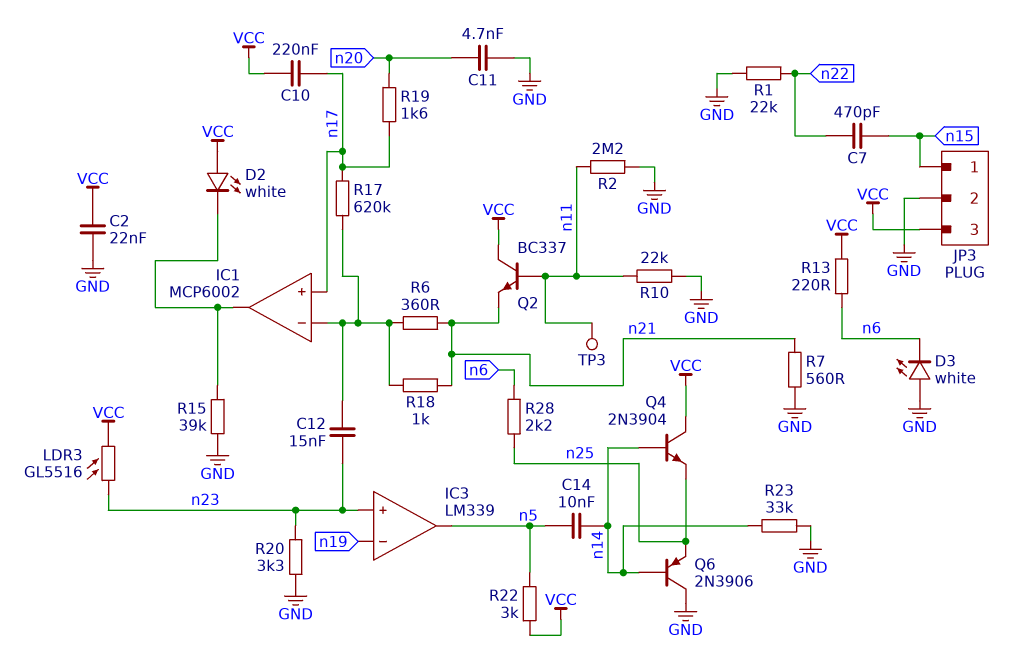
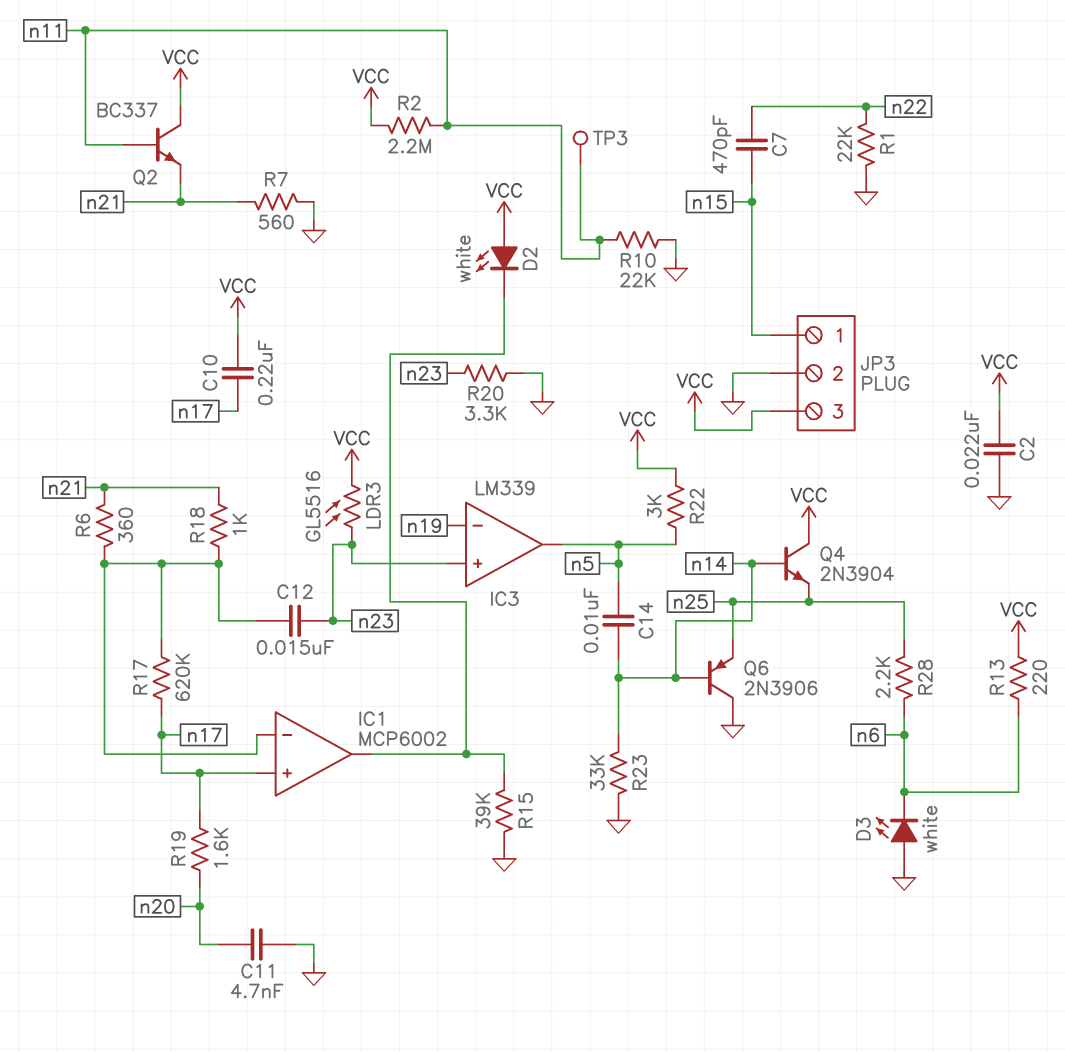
R2: 2.2M (GND, n11) -> 2.2M (VCC, n11)

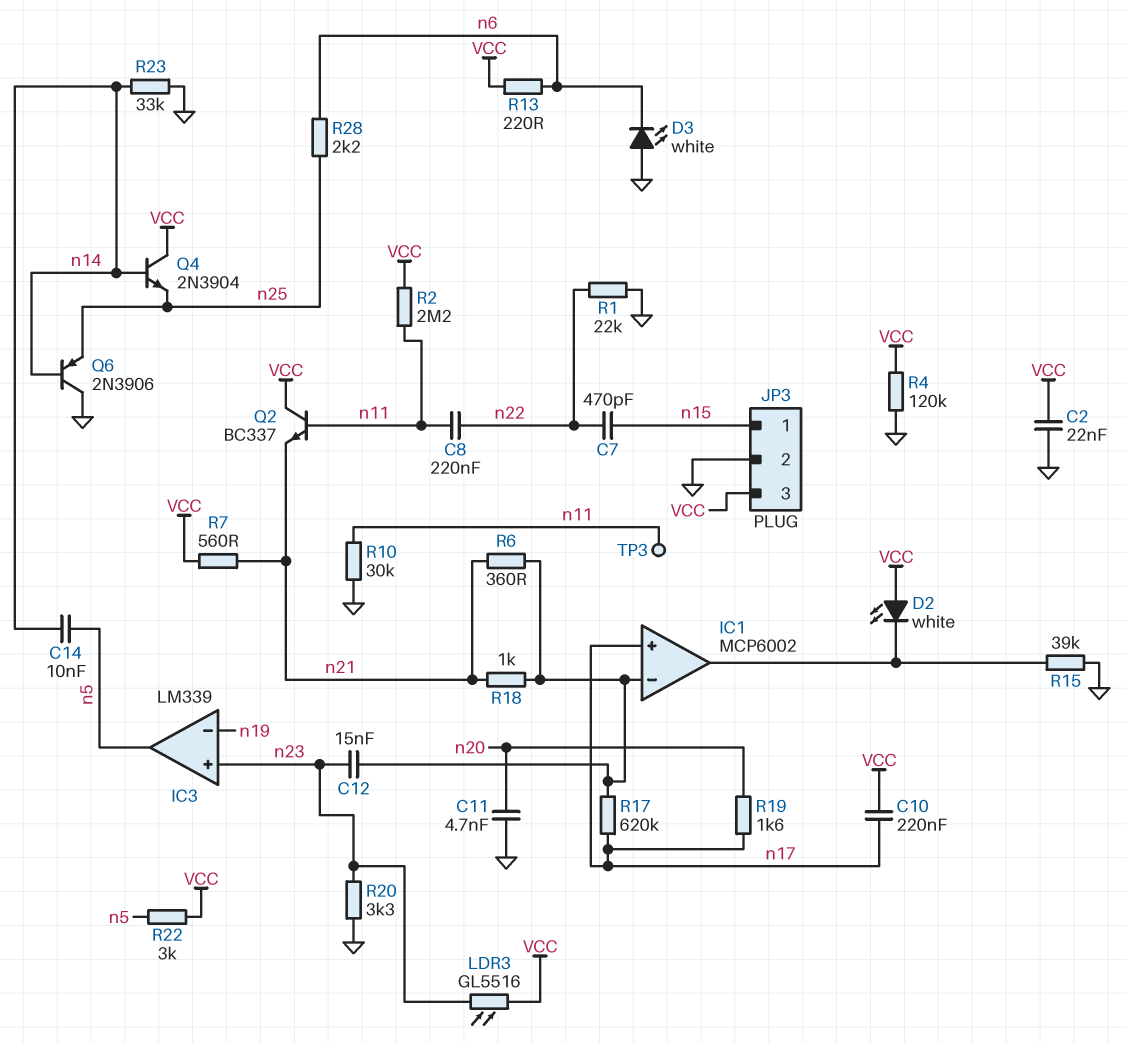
C8: none -> 220nF (n11, n22)
R4: none -> 120k (GND, VCC)
R7: 560 (GND, n21) -> 560 (VCC, n21)
R10: 22k (GND, n11) -> 30k (GND, n11)

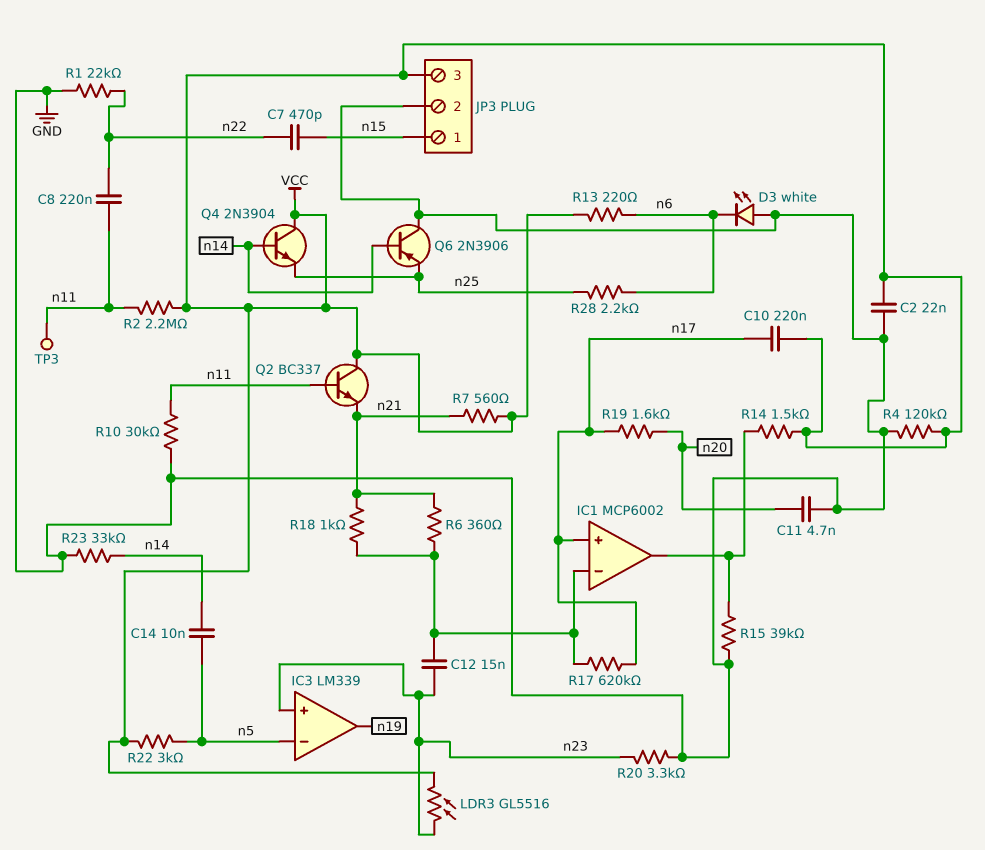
D2: LED white (A VCC, K IC1/out) -> none
IC3 pin in-: n19 -> n5
IC3 pin out: n5 -> n19
R14: none -> 1.5k (IC1/out, VCC)

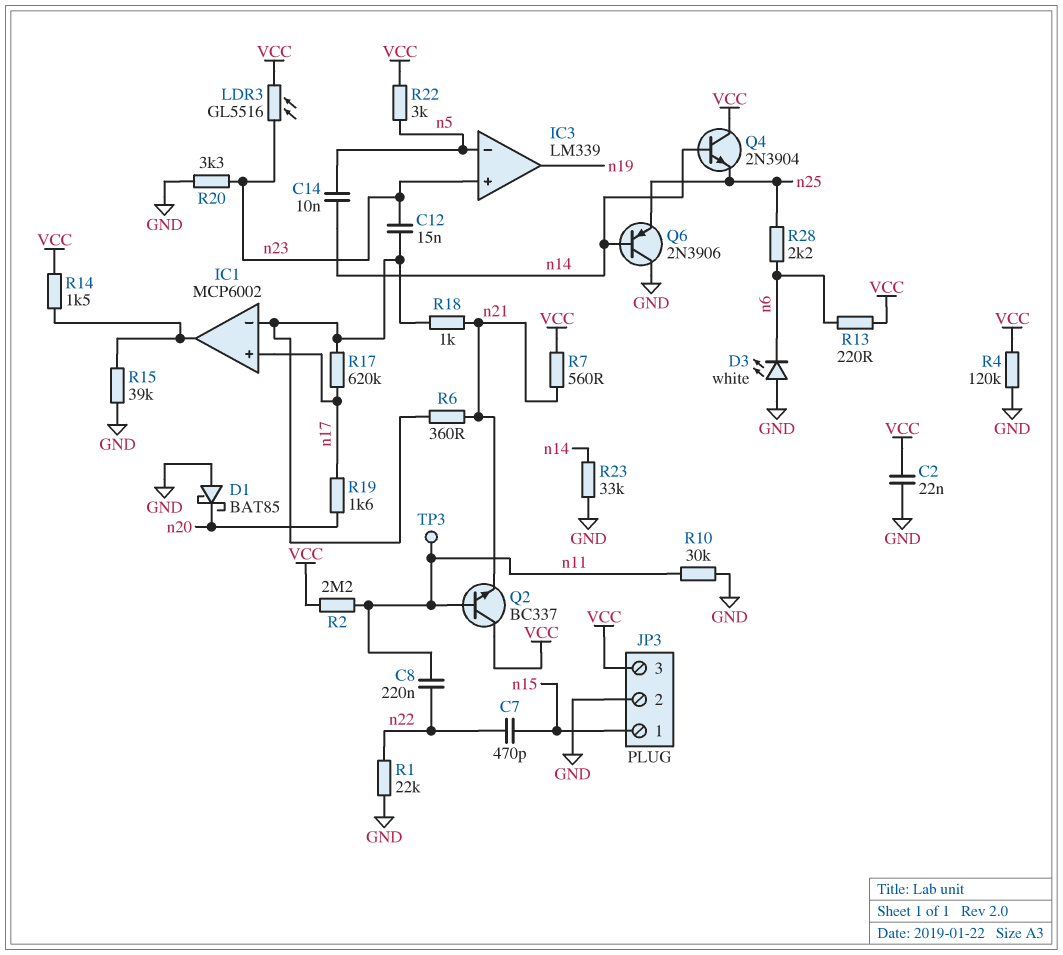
C10: 220nF (VCC, n17) -> none
C11: 4.7nF (GND, n20) -> none
D1: none -> schottky BAT85 (A GND, K n20)

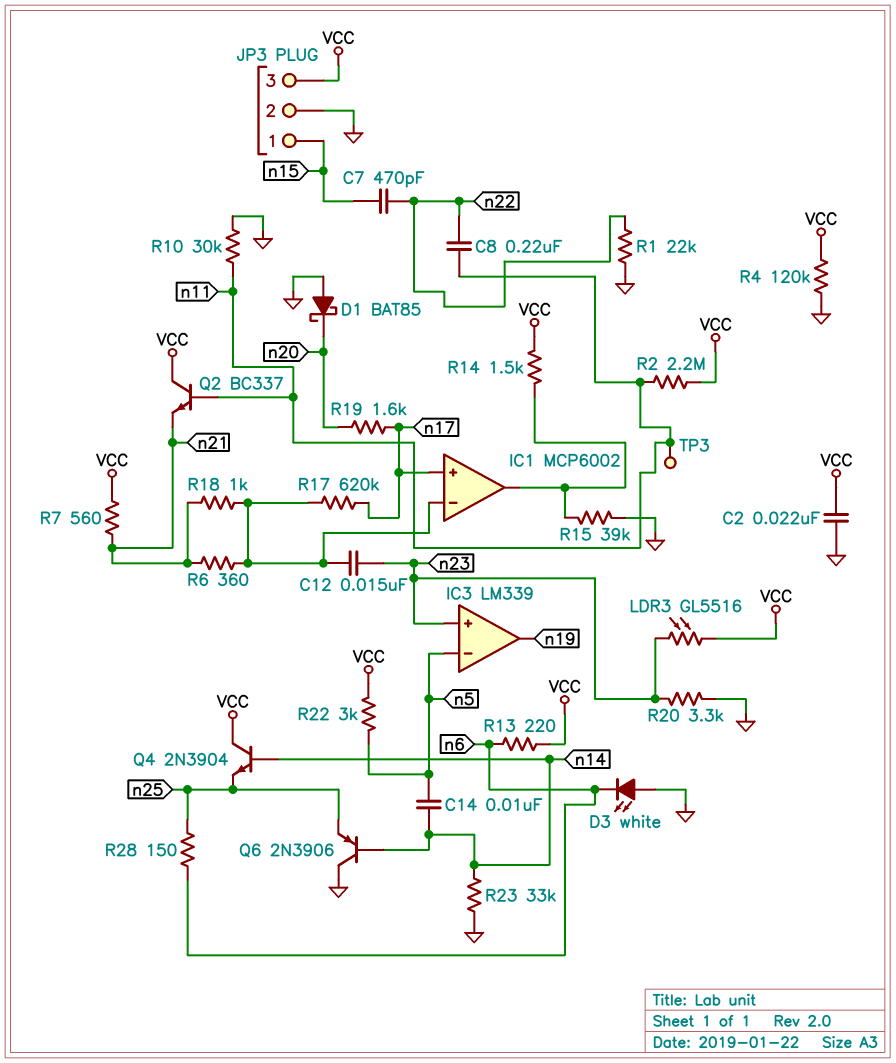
R28: 2.2k (n6, n25) -> 150 (n6, n25)

